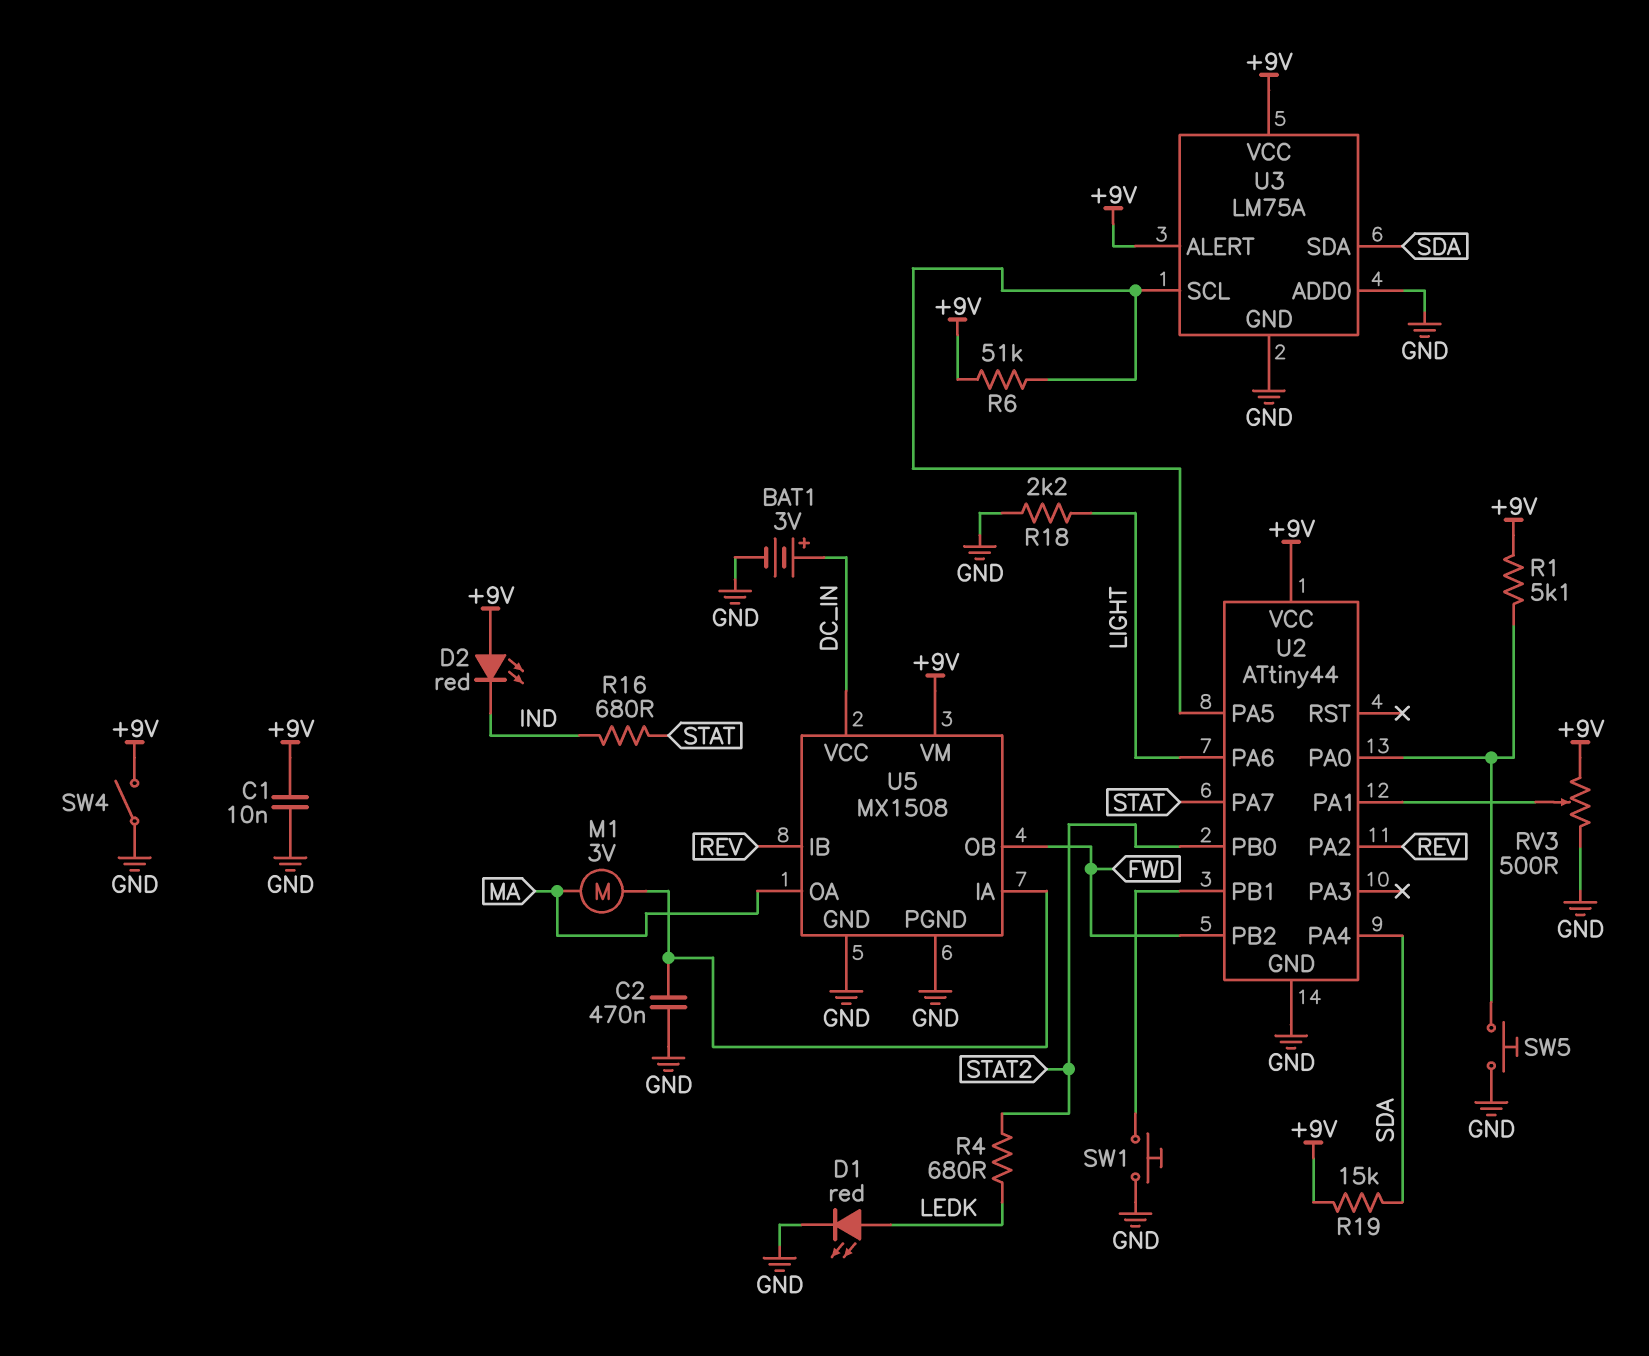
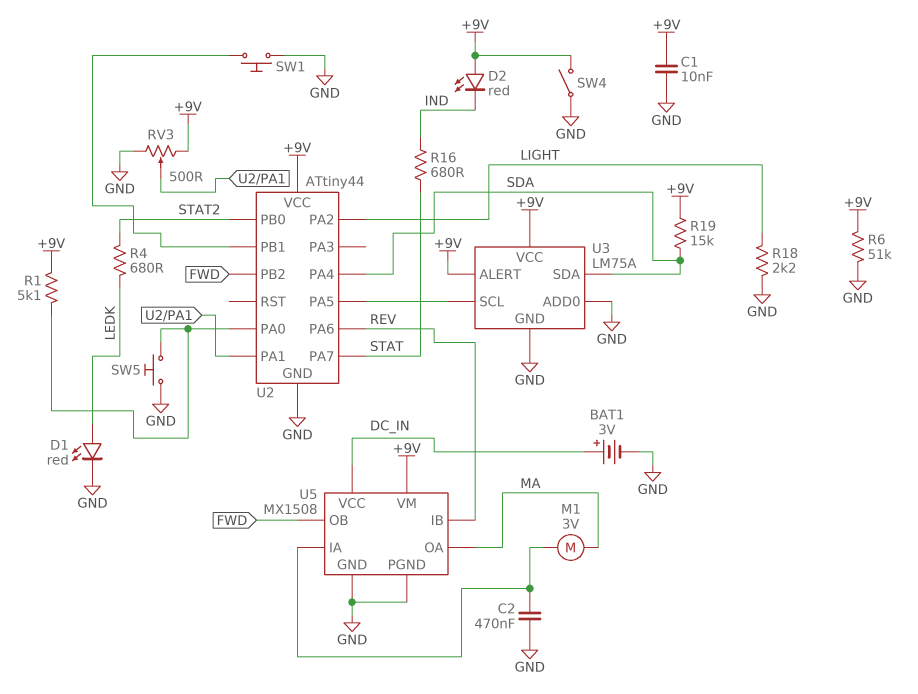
R6: 51k (+9V, U2/PA5) -> 51k (+9V, GND)
U2 pin PA2: REV -> LIGHT
U2 pin PA6: LIGHT -> REV

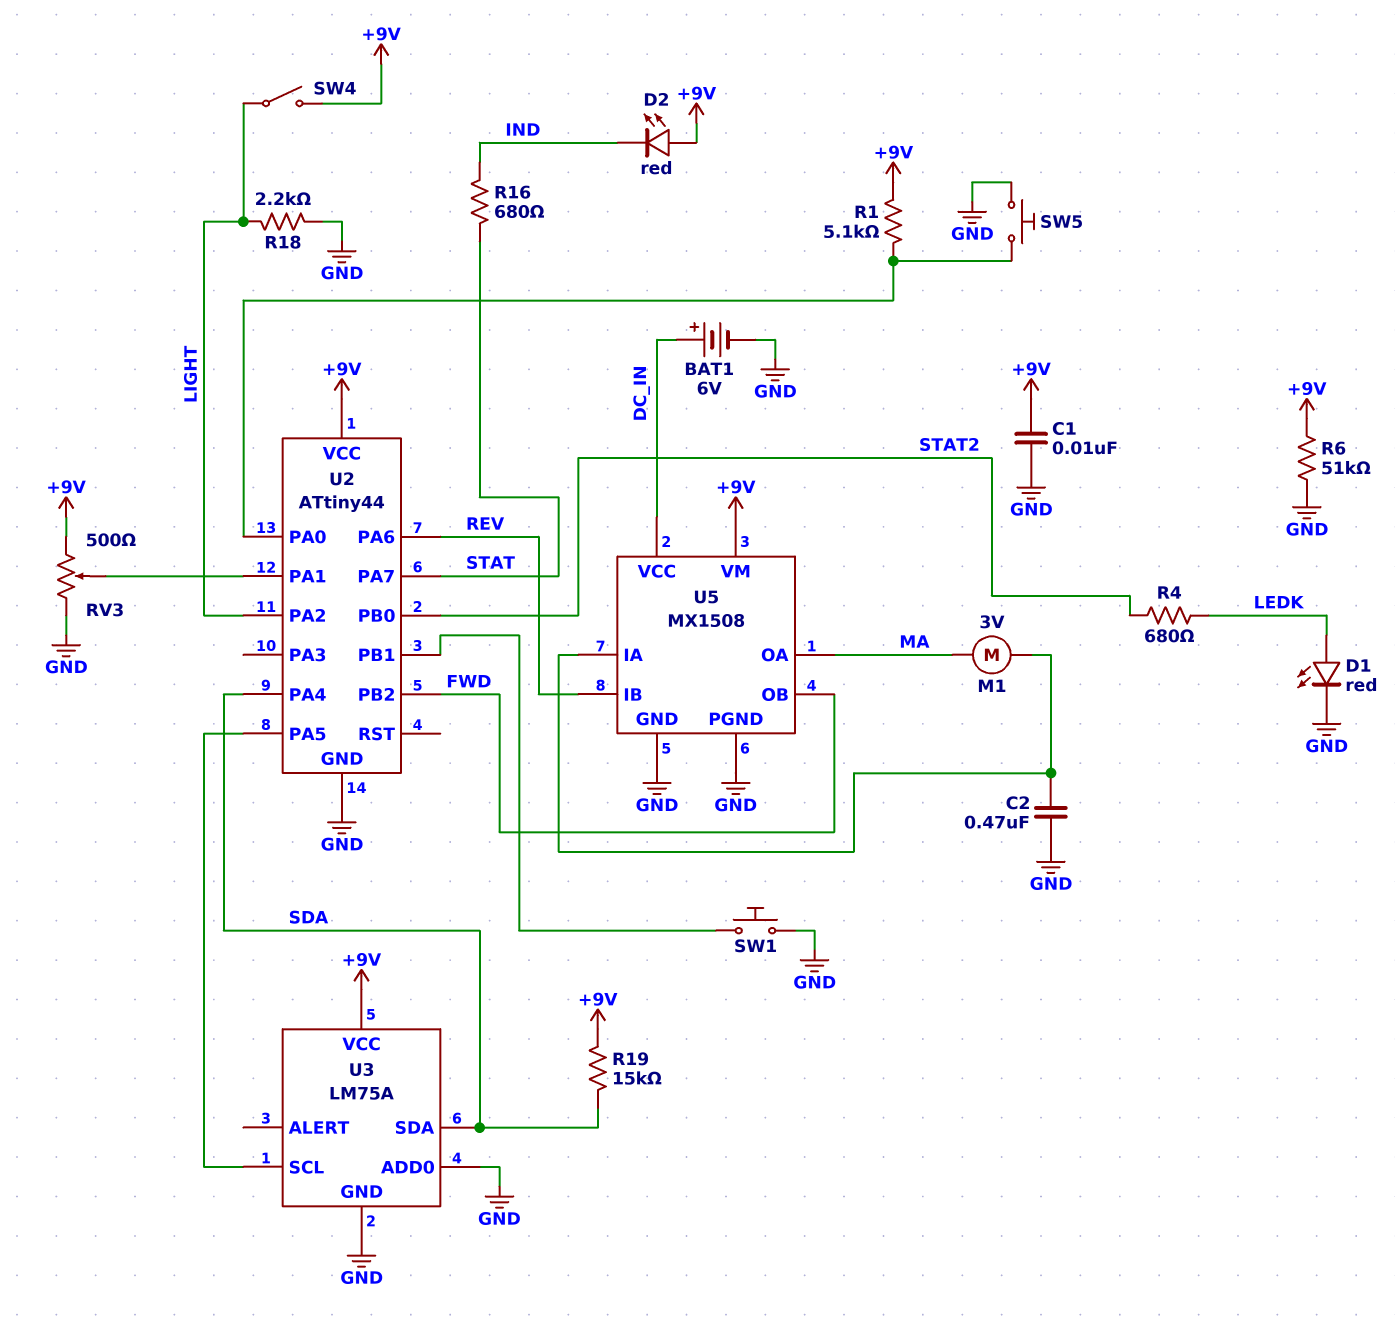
BAT1: 3V (plus DC_IN, minus GND) -> 6V (plus DC_IN, minus GND)
SW4: switch (+9V, GND) -> switch (+9V, LIGHT)
U3 pin ALERT: +9V -> none

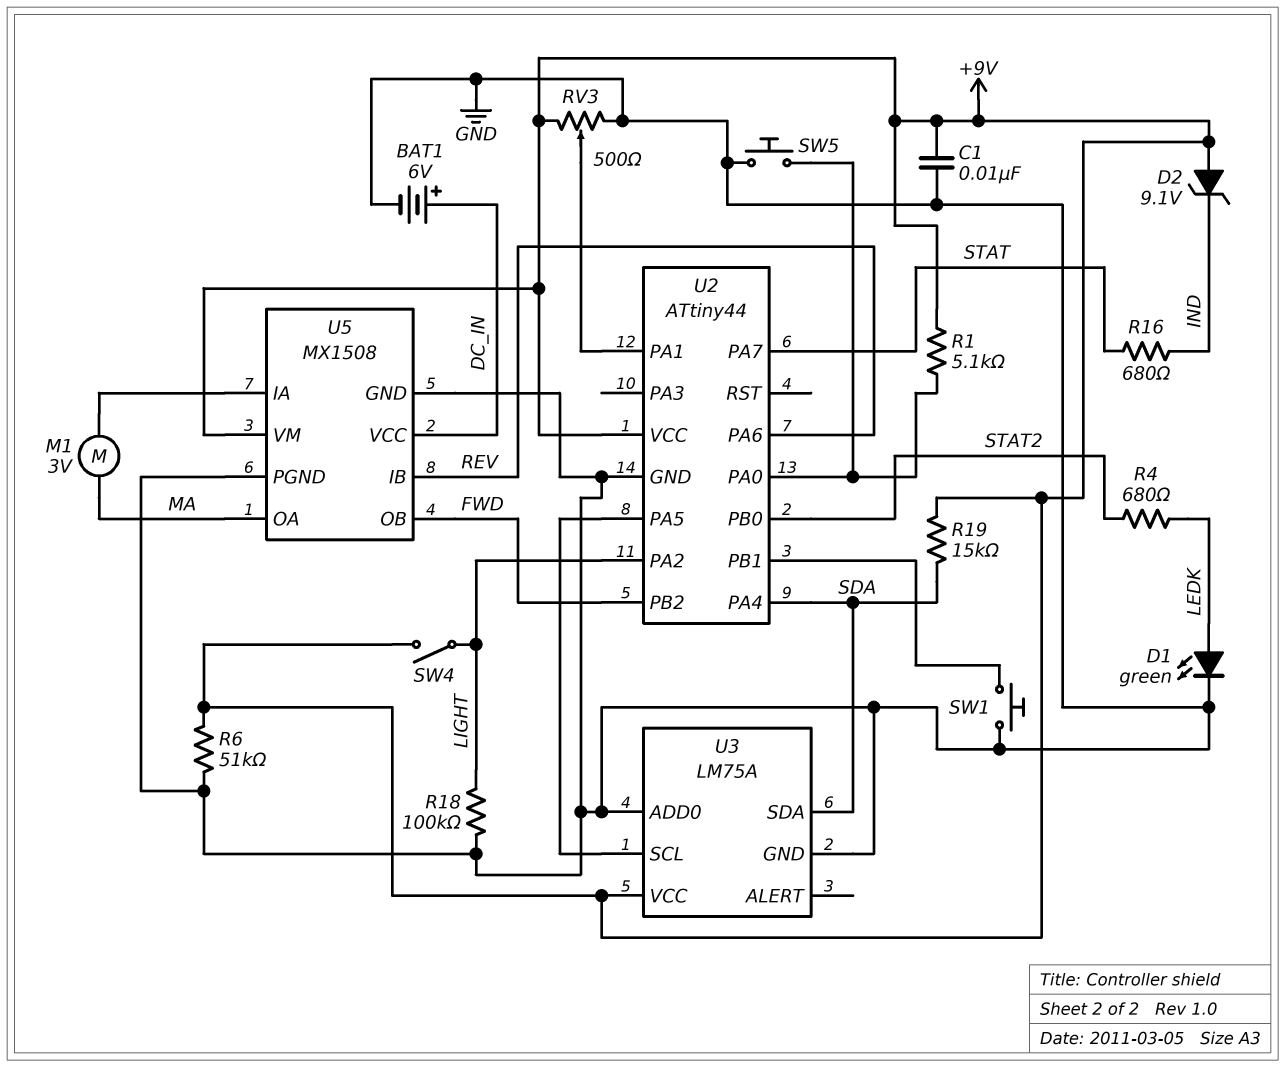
C2: 470nF (GND, U5/IA) -> none
D1: LED red (A LEDK, K GND) -> LED green (A LEDK, K GND)
D2: LED red (A +9V, K IND) -> zener 9.1V (A +9V, K IND)
R18: 2.2k (GND, LIGHT) -> 100k (GND, LIGHT)

